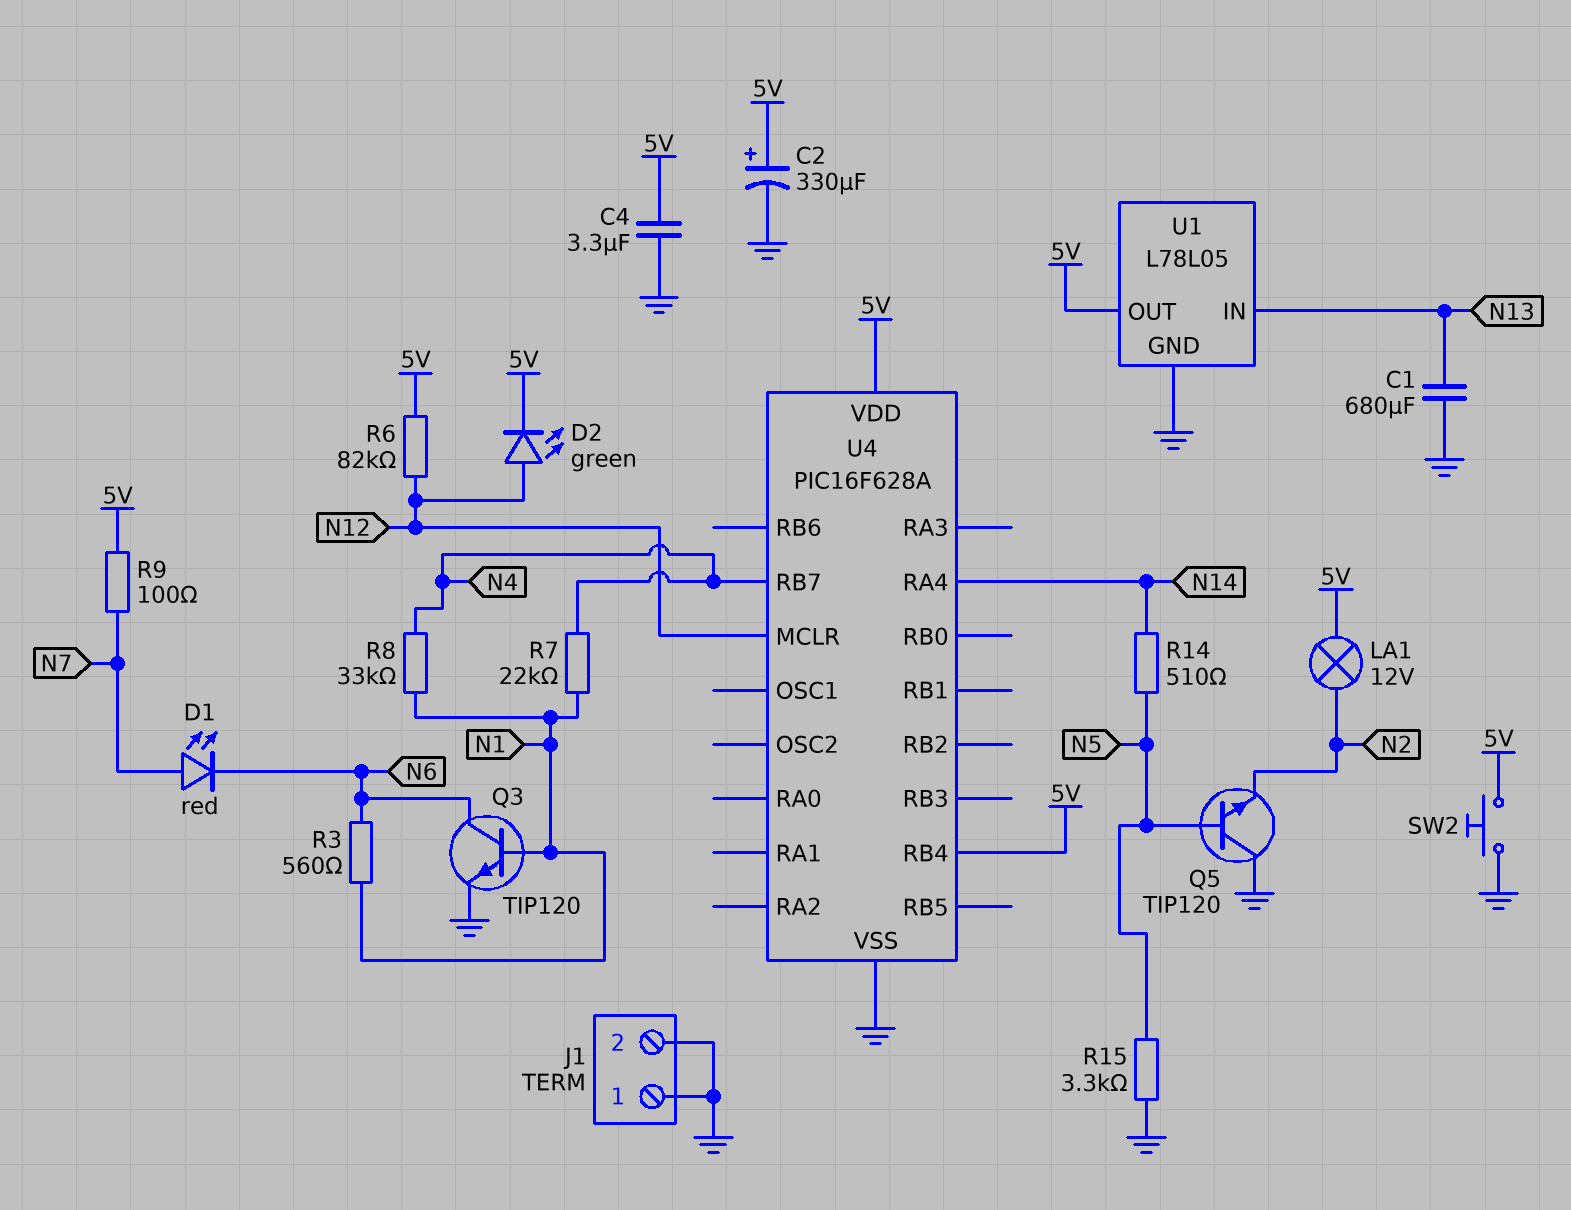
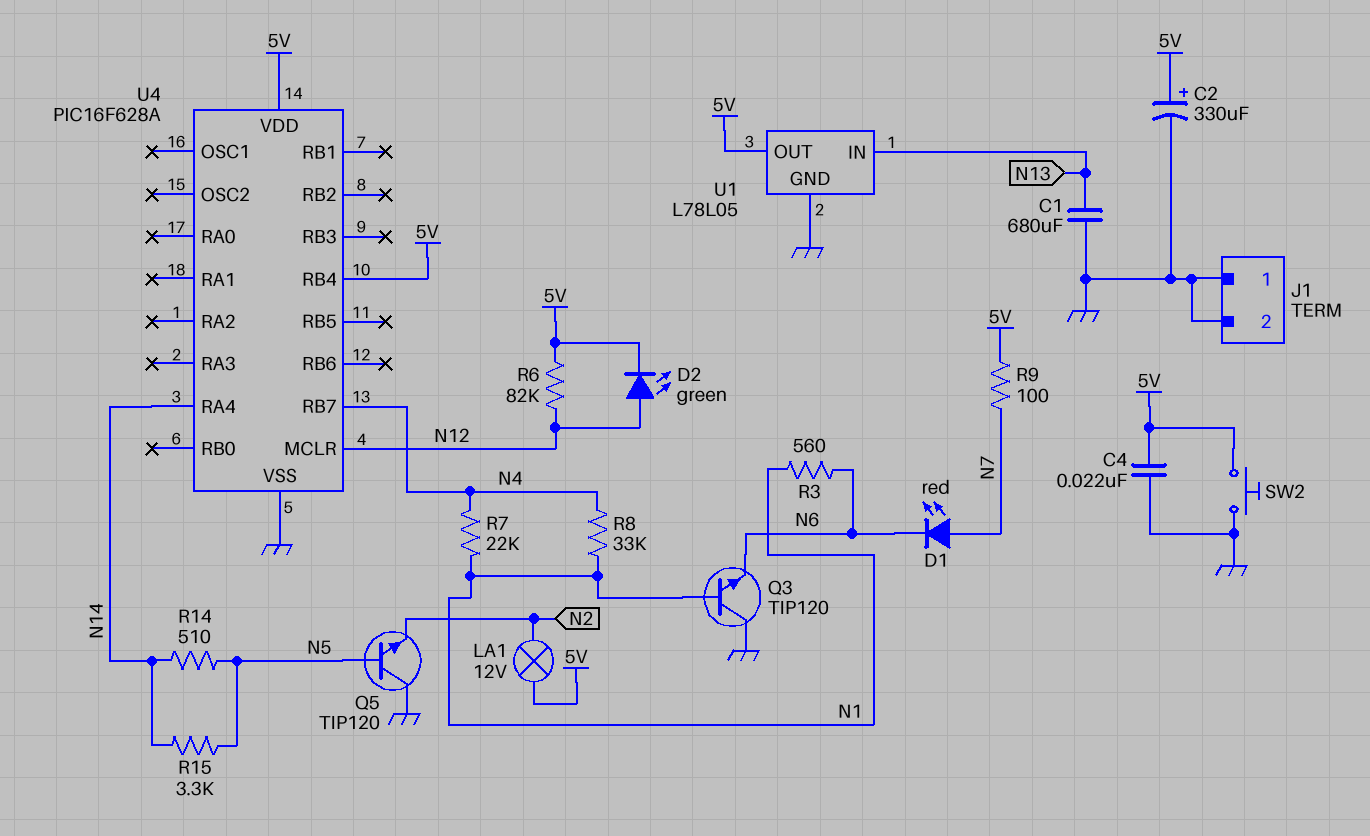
C4: 3.3uF (5V, GND) -> 22nF (5V, GND)
Q3: NPN TIP120 (B N1, C N6, E GND) -> NPN TIP120 (B N1, C GND, E N6)
R15: 3.3k (GND, N5) -> 3.3k (N5, N14)

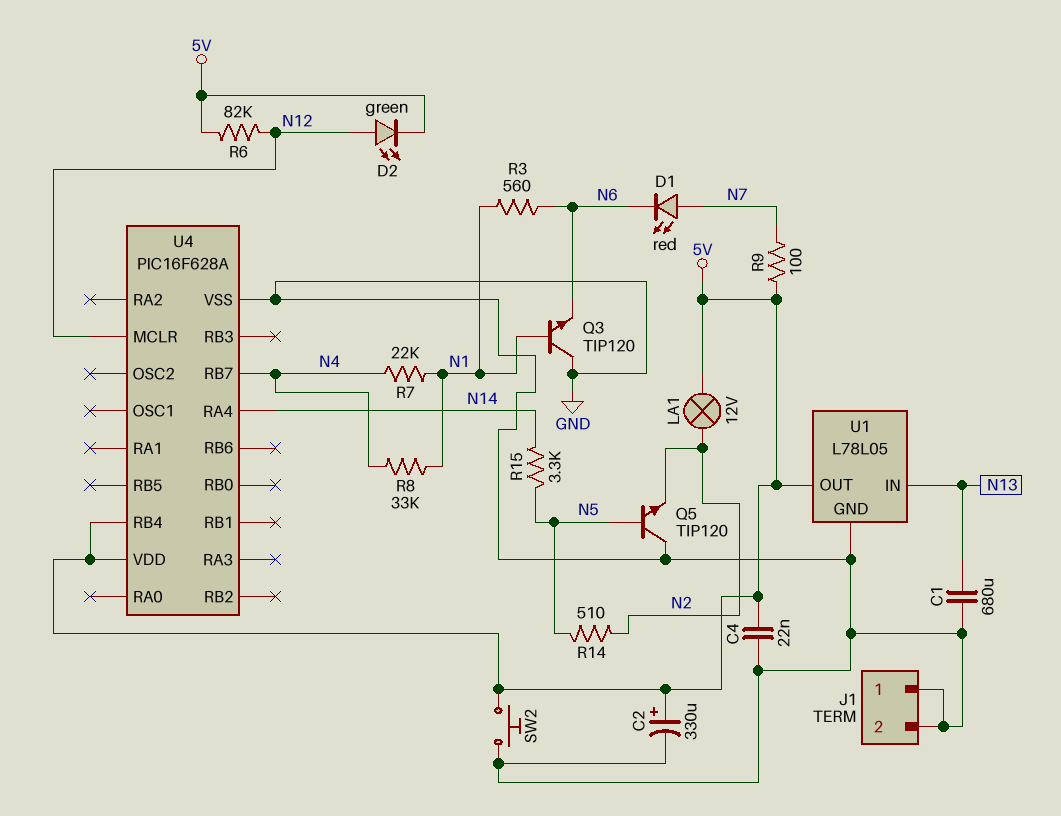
R14: 510 (N5, N14) -> 510 (N2, N5)

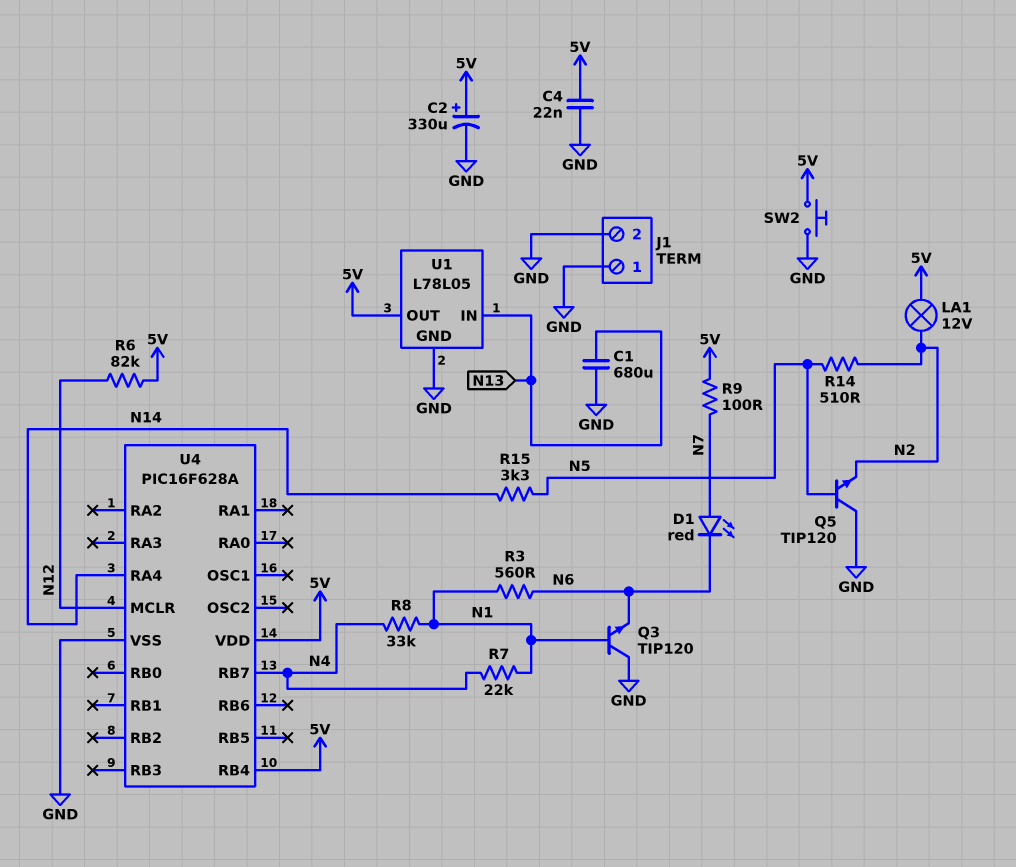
D2: LED green (A N12, K 5V) -> none

